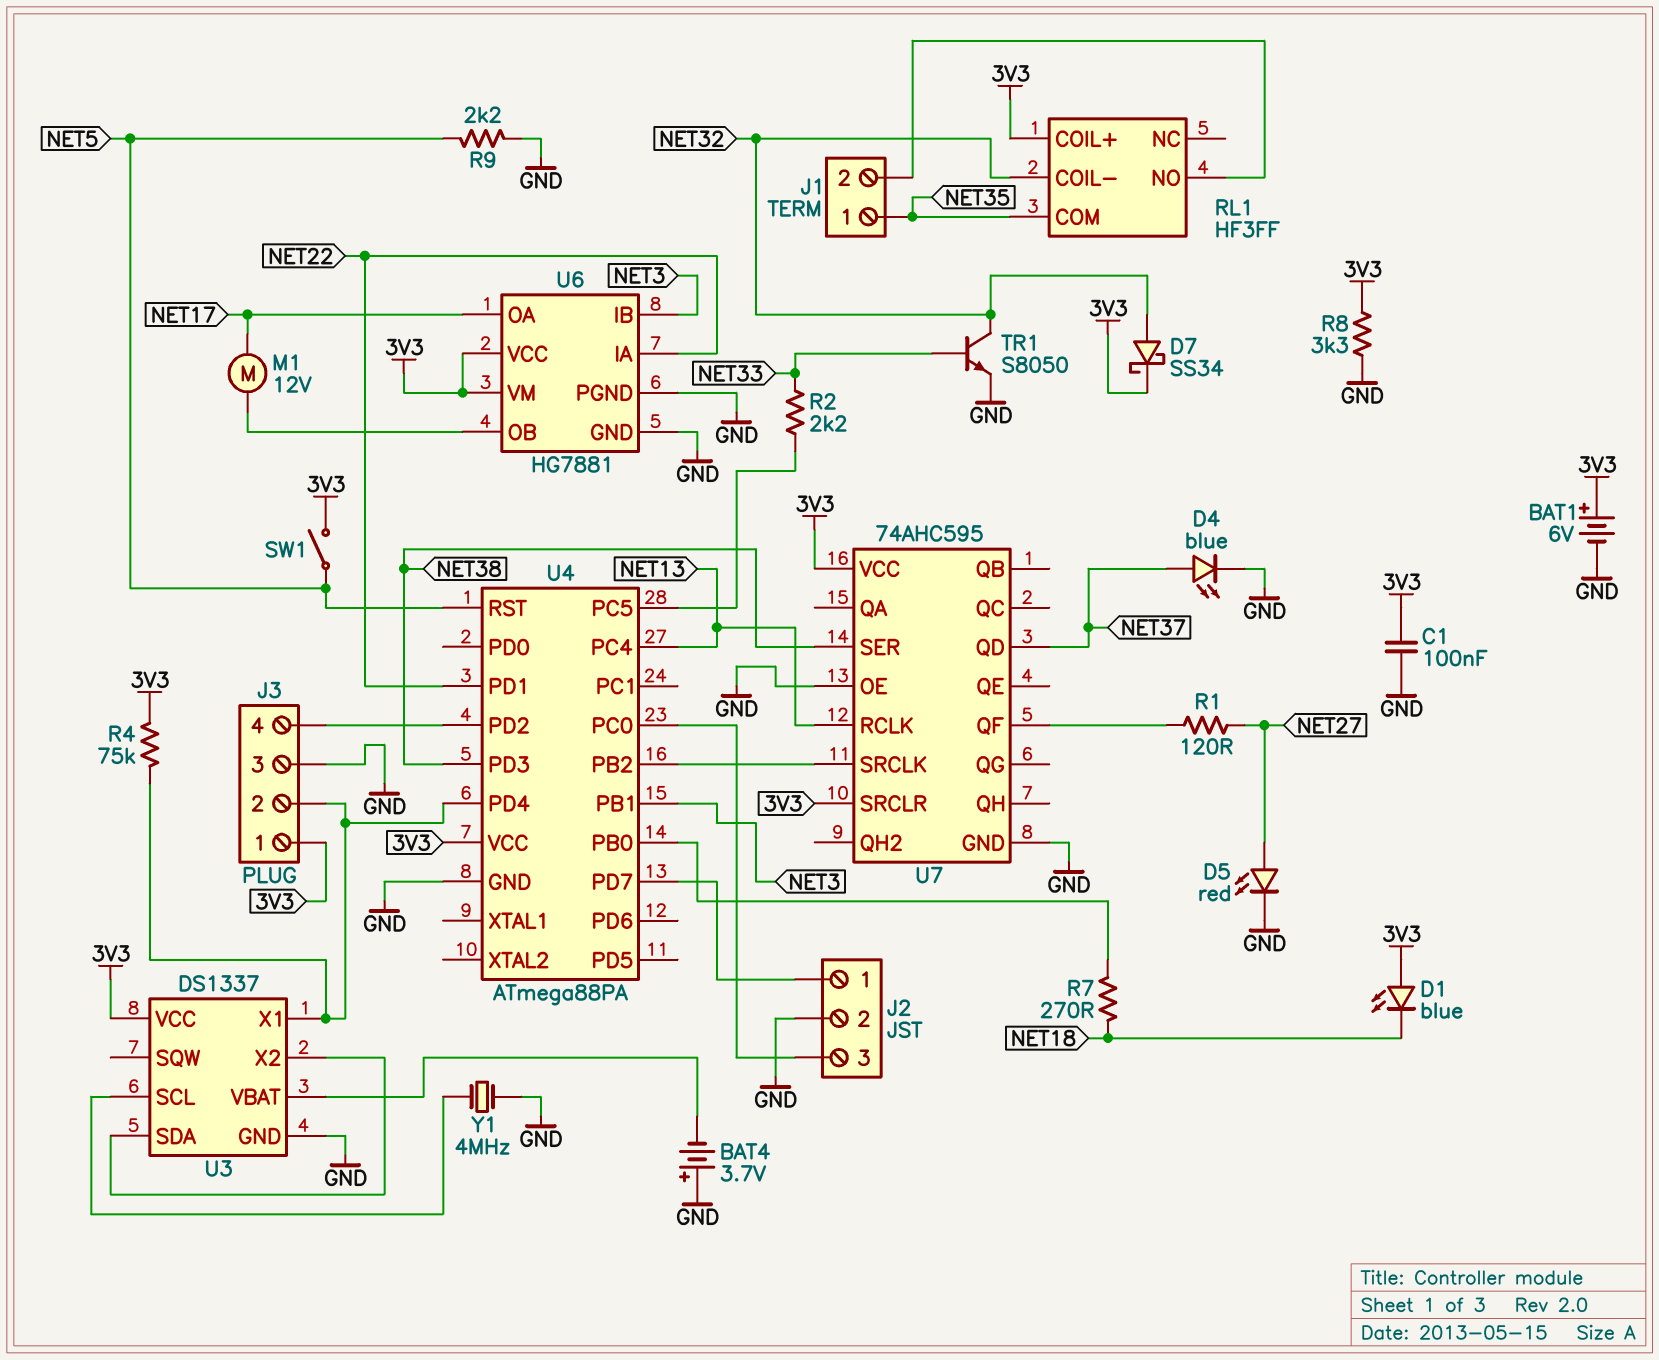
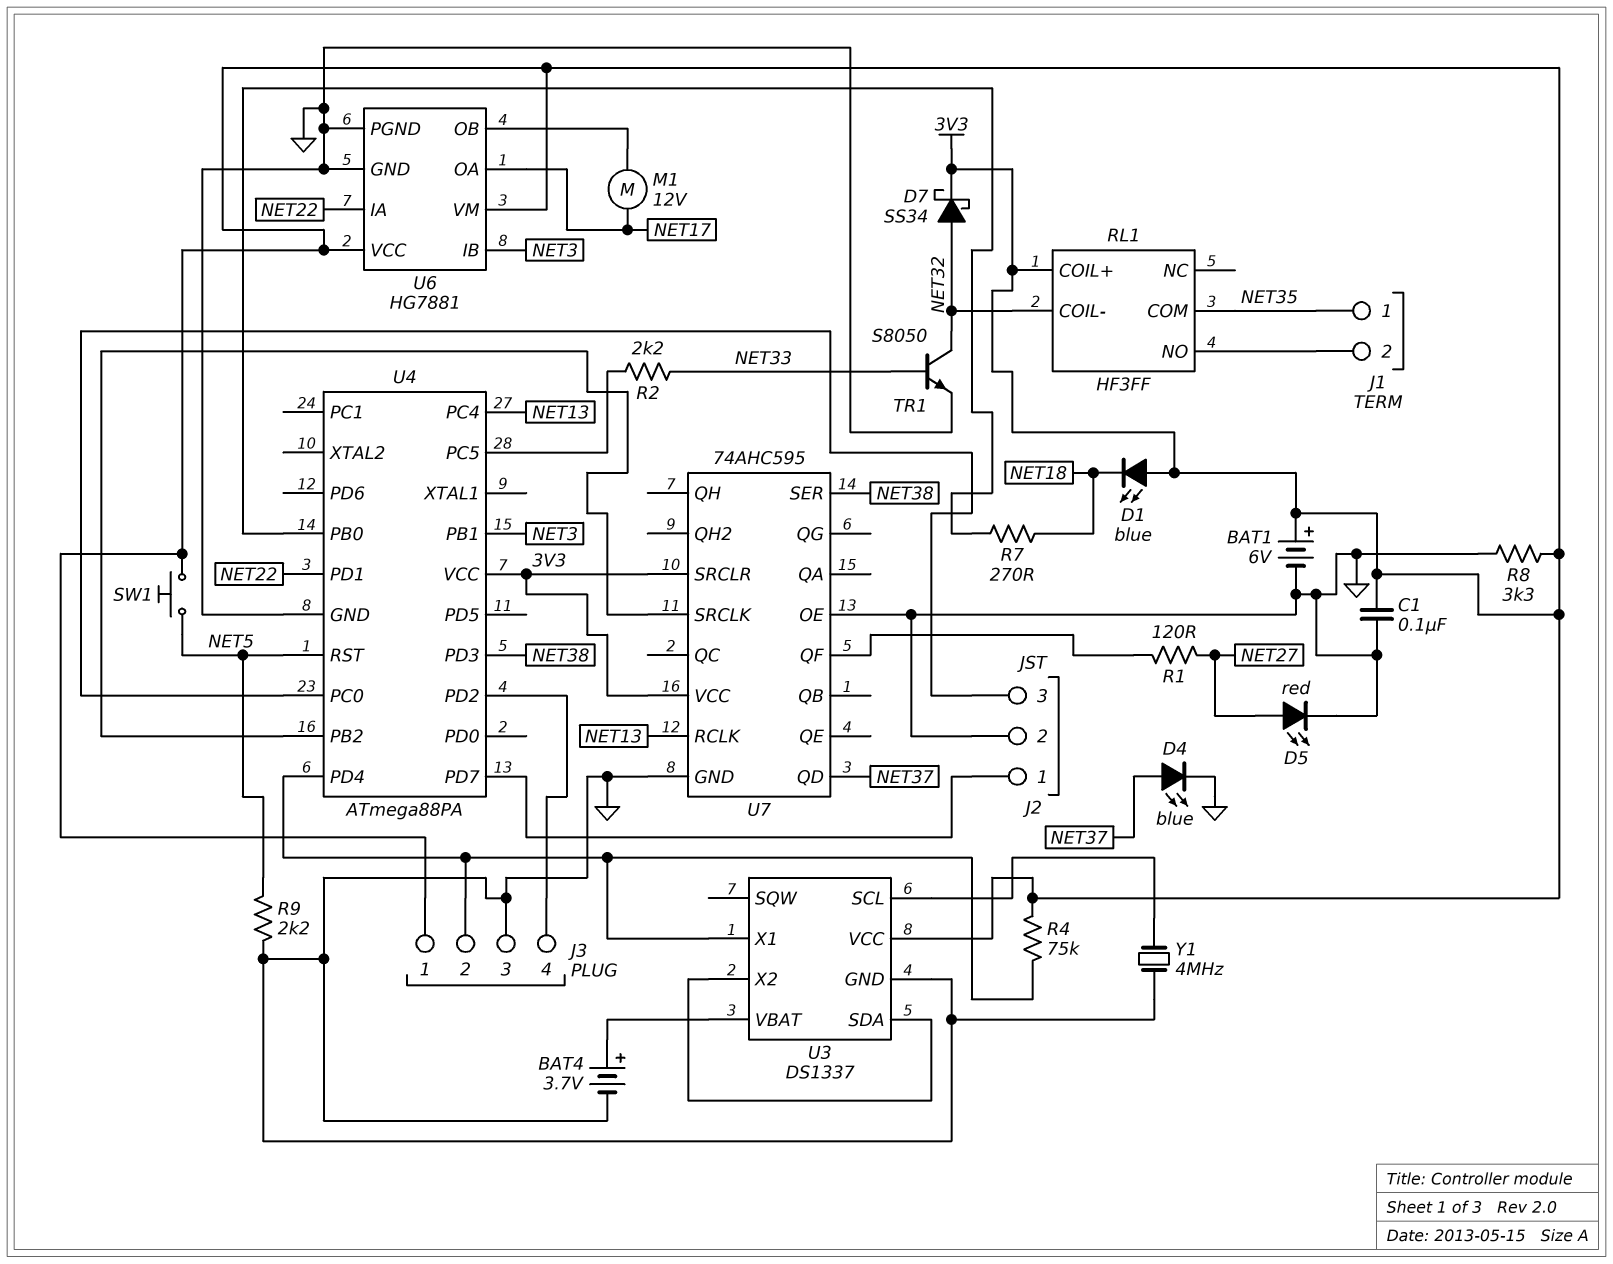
BAT4: 3.7V (plus GND, minus U3/VBAT) -> 3.7V (plus U3/VBAT, minus GND)
SW1: switch (3V3, NET5) -> button (3V3, NET5)

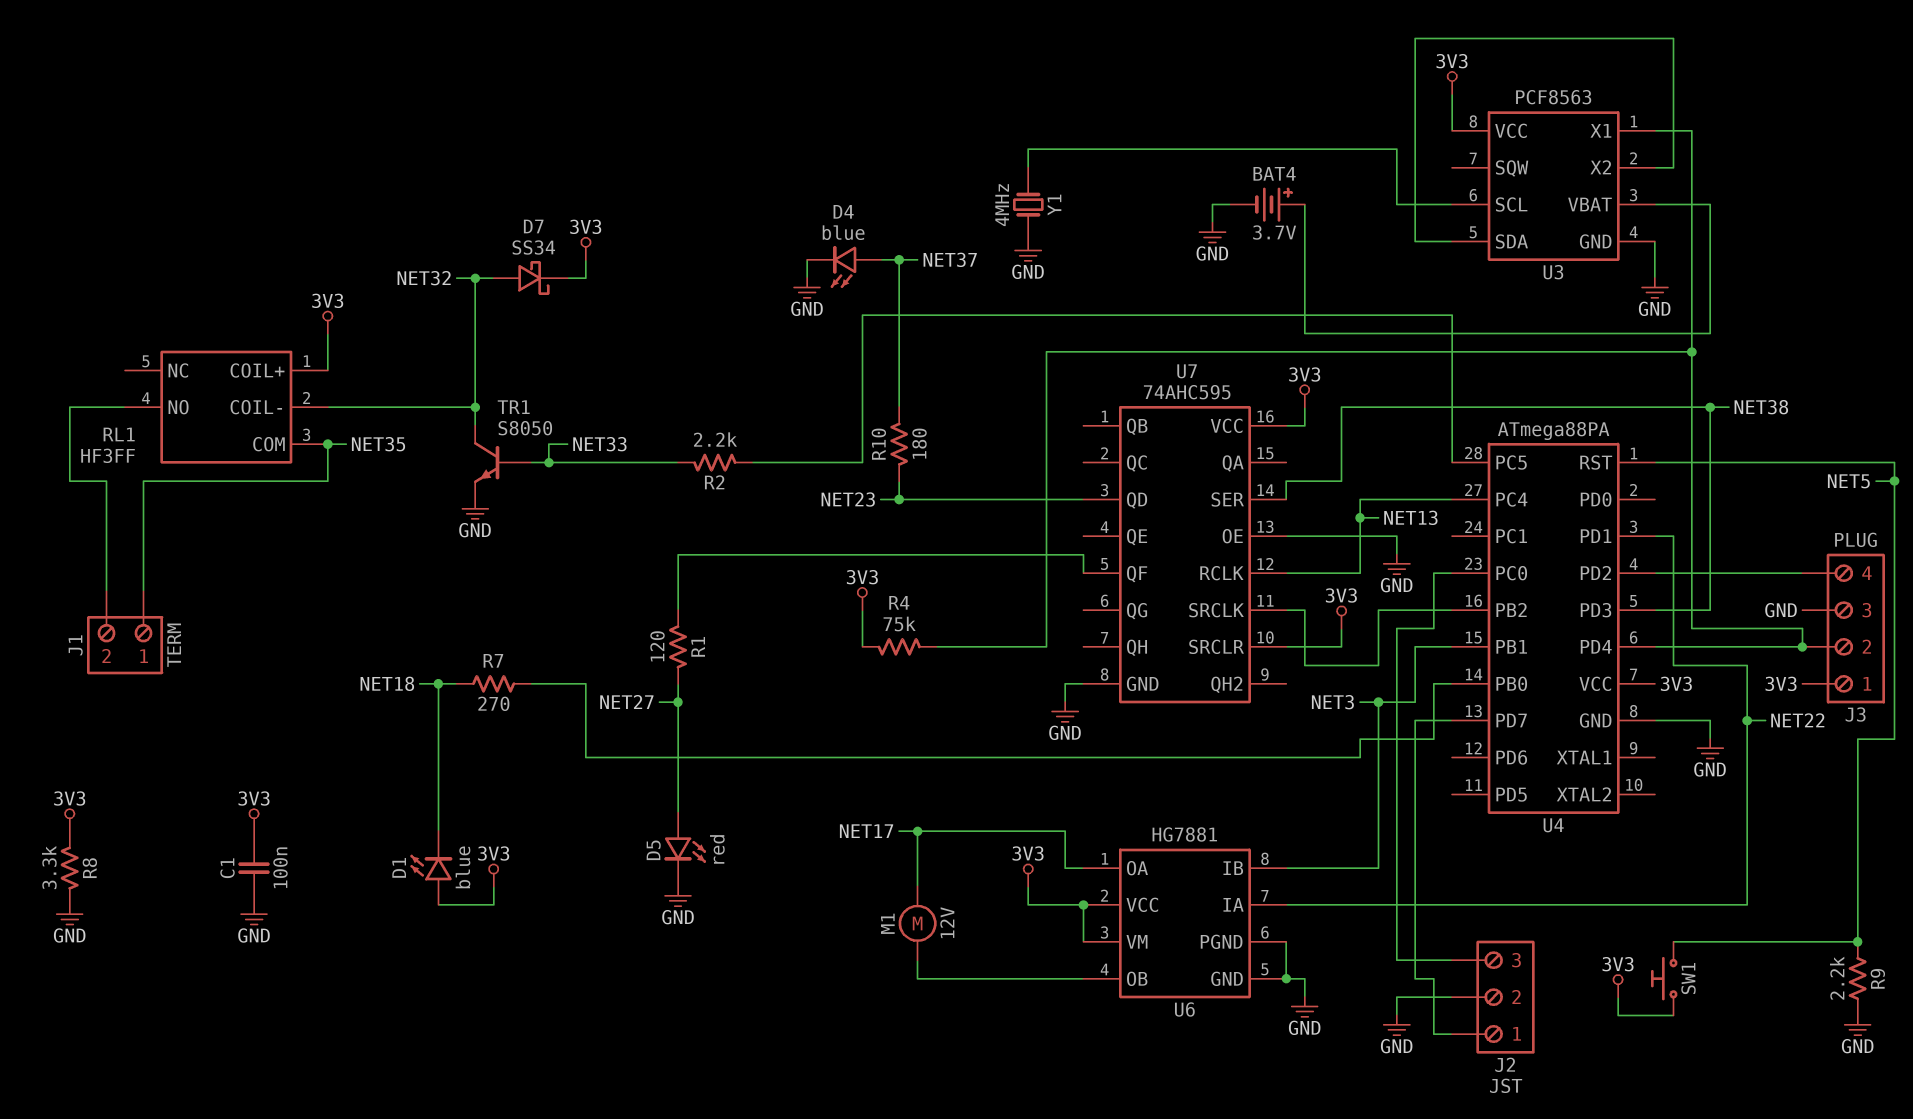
BAT1: 6V (plus 3V3, minus GND) -> none
R10: none -> 180 (NET23, NET37)
U3: DS1337 -> PCF8563
U7 pin QD: NET37 -> NET23

